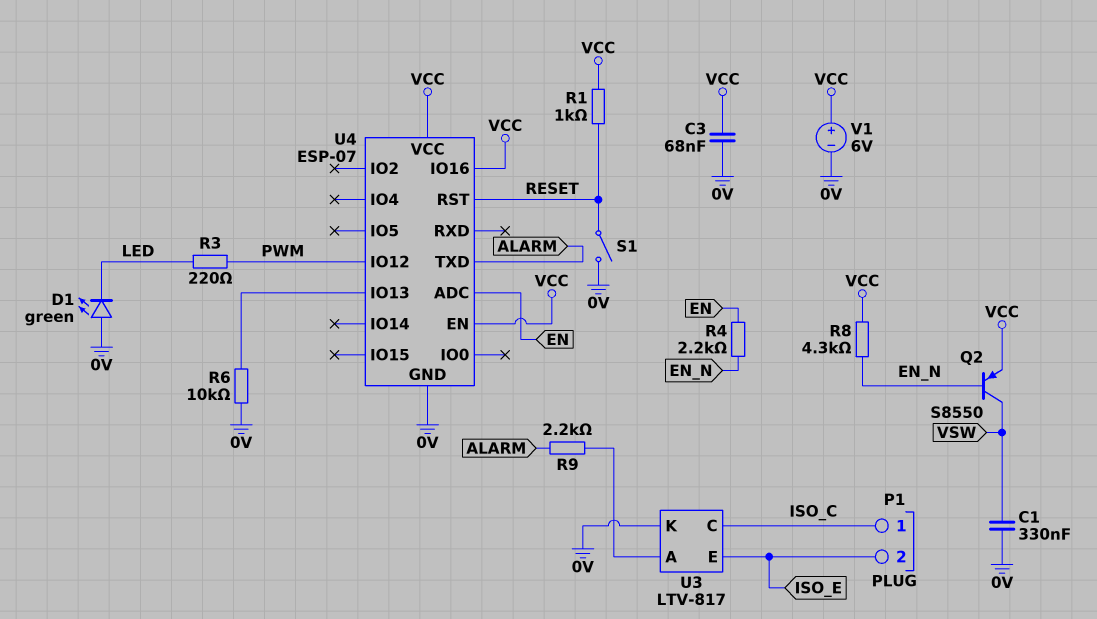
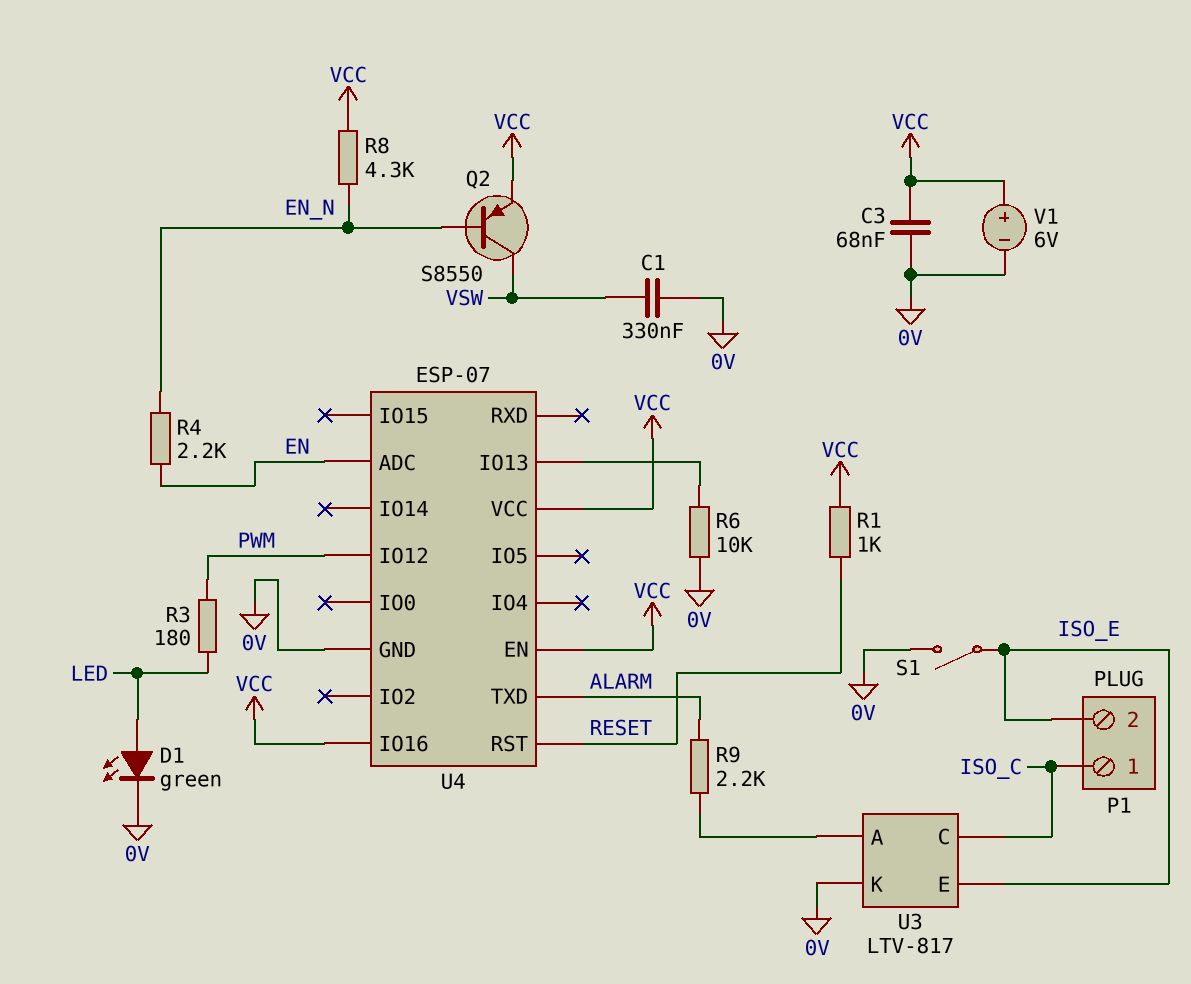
D1: LED green (A 0V, K LED) -> LED green (A LED, K 0V)
R3: 220 (LED, PWM) -> 180 (LED, PWM)
S1: switch (0V, RESET) -> switch (0V, ISO_E)

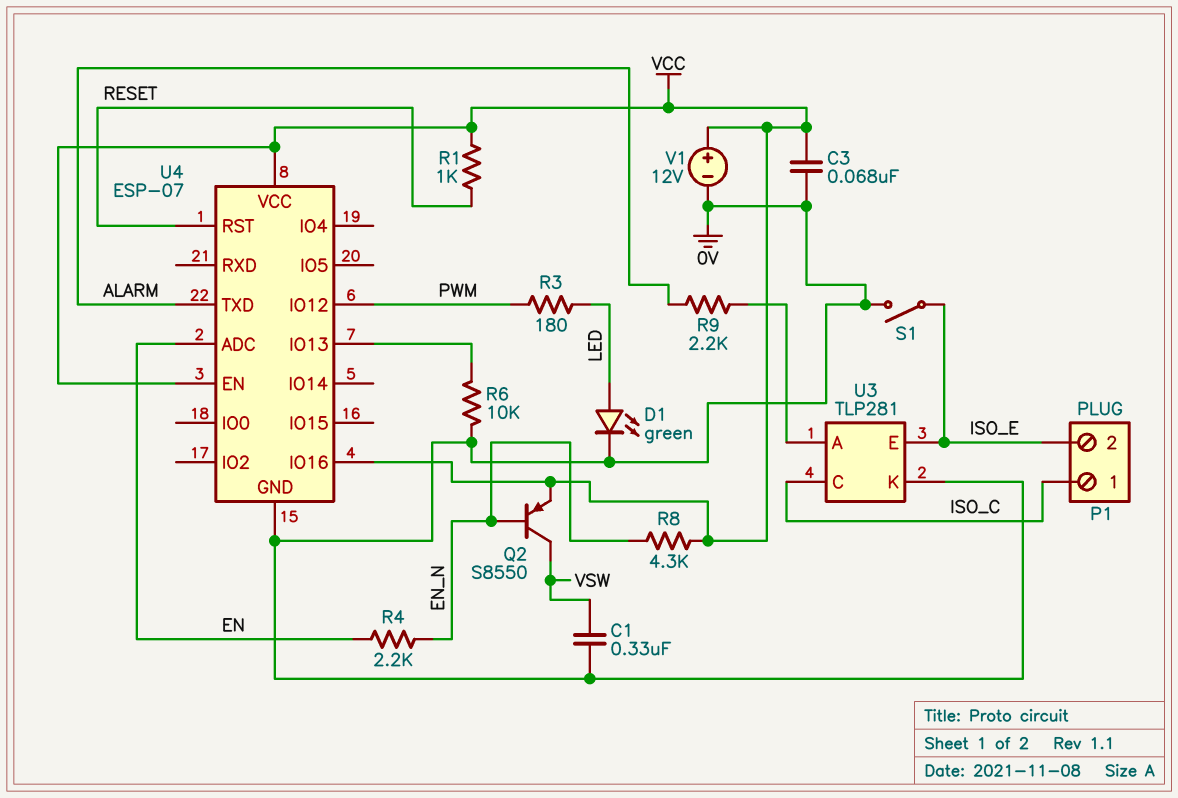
U3: LTV-817 -> TLP281
V1: 6V (plus VCC, minus 0V) -> 12V (plus VCC, minus 0V)

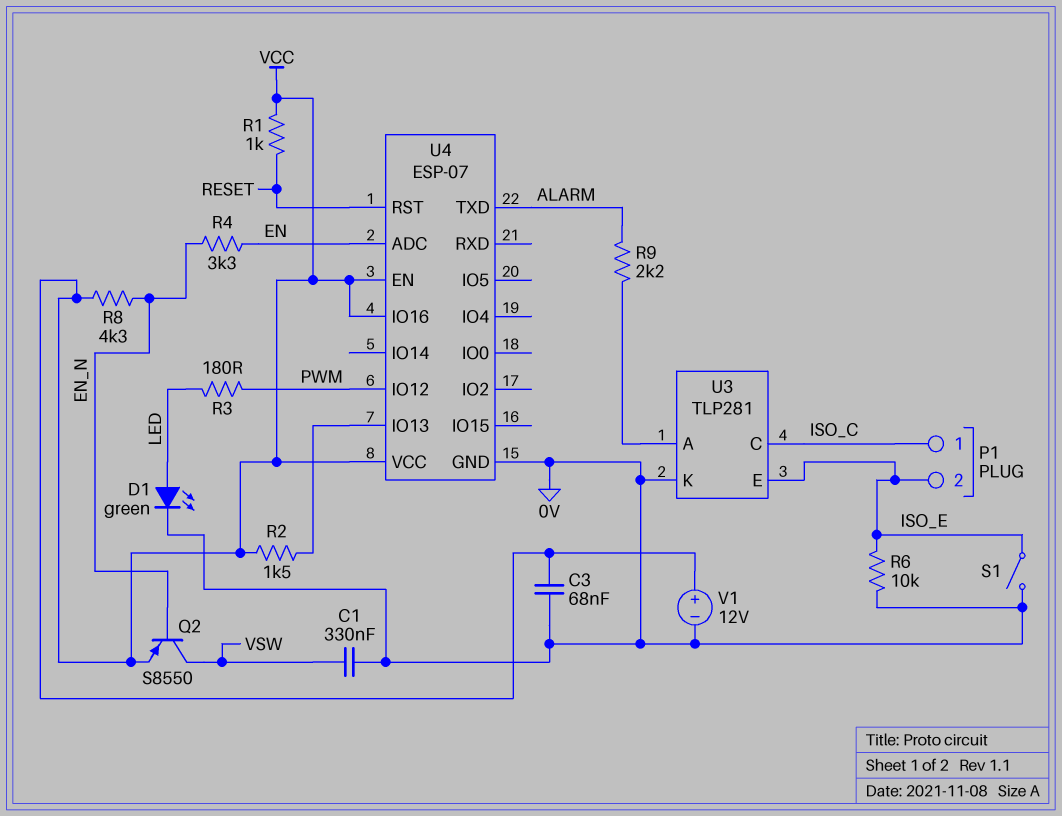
R2: none -> 1.5k (U4/IO13, VCC)
R4: 2.2k (EN, EN_N) -> 3.3k (EN, EN_N)
R6: 10k (0V, U4/IO13) -> 10k (0V, ISO_E)

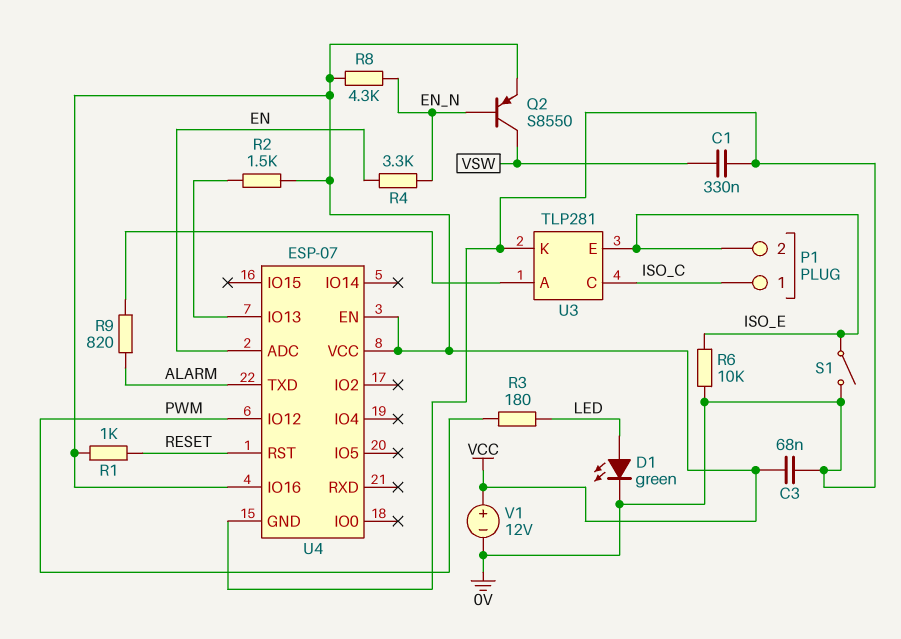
R9: 2.2k (ALARM, U3/A) -> 820 (ALARM, U3/A)

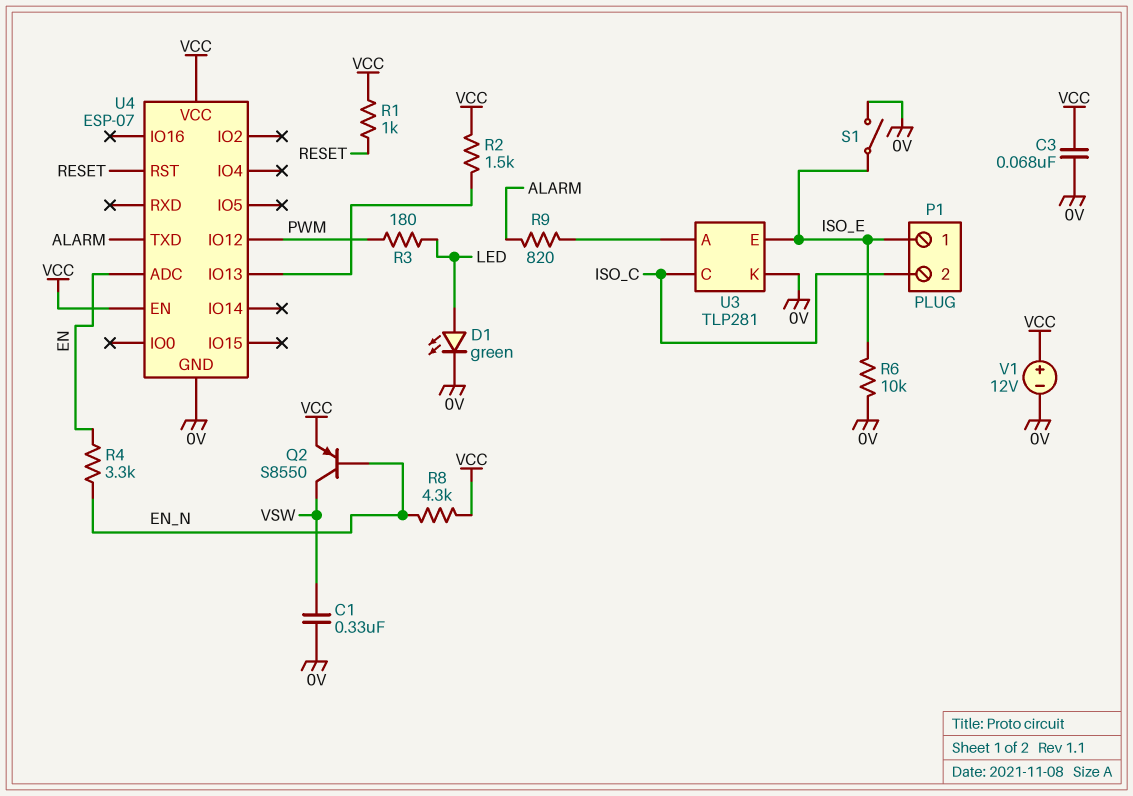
P1 pin 1: ISO_C -> ISO_E
P1 pin 2: ISO_E -> ISO_C
U4 pin IO16: VCC -> none

